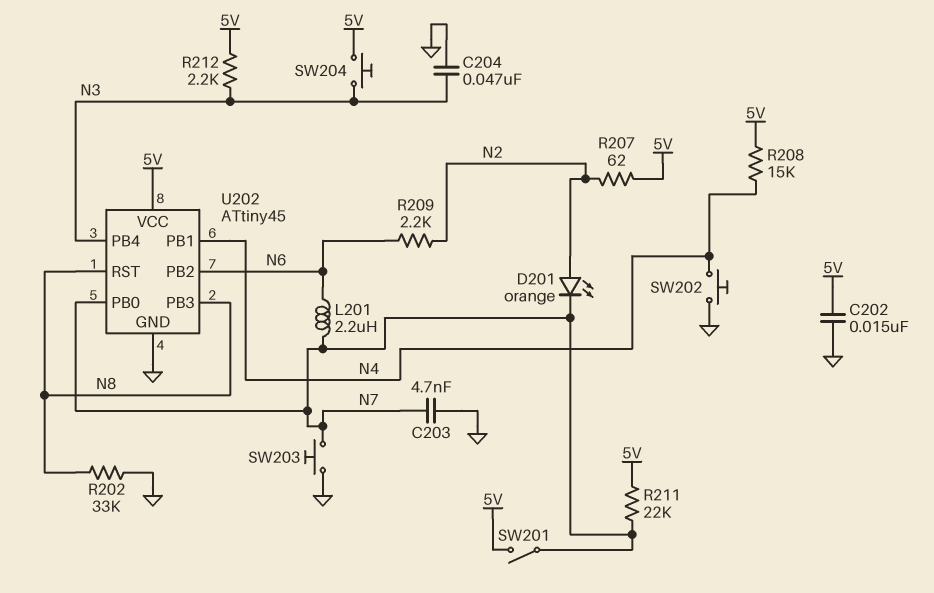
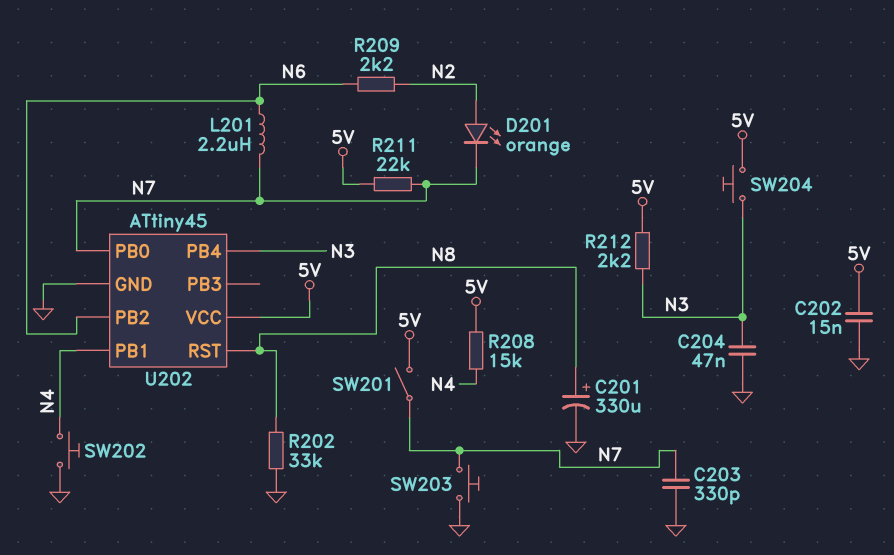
C201: none -> 330uF (plus N8, minus GND)
C203: 4.7nF (GND, N7) -> 330pF (GND, N7)
R207: 62 (5V, N2) -> none
U202 pin PB3: N8 -> none

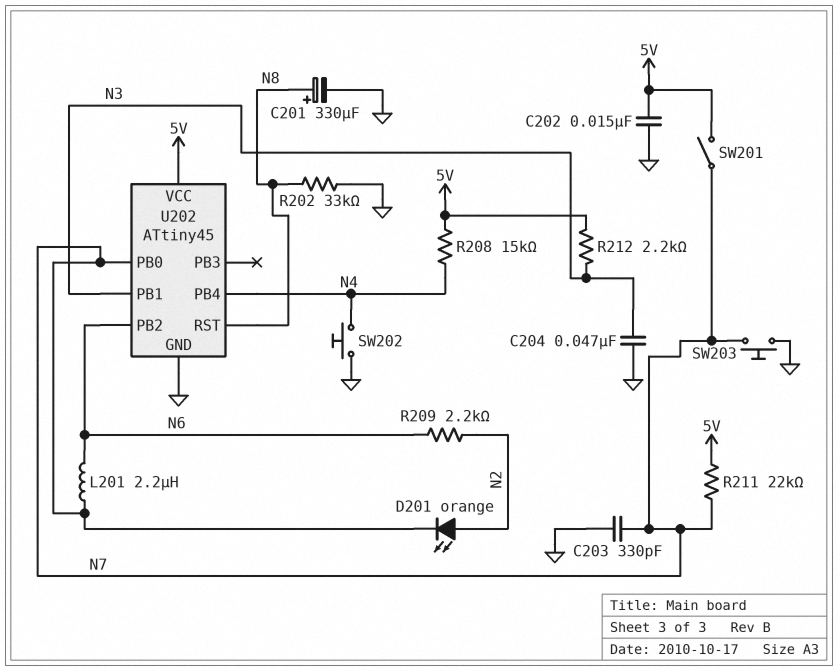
SW204: button (5V, N3) -> none
U202 pin PB1: N4 -> N3
U202 pin PB4: N3 -> N4

